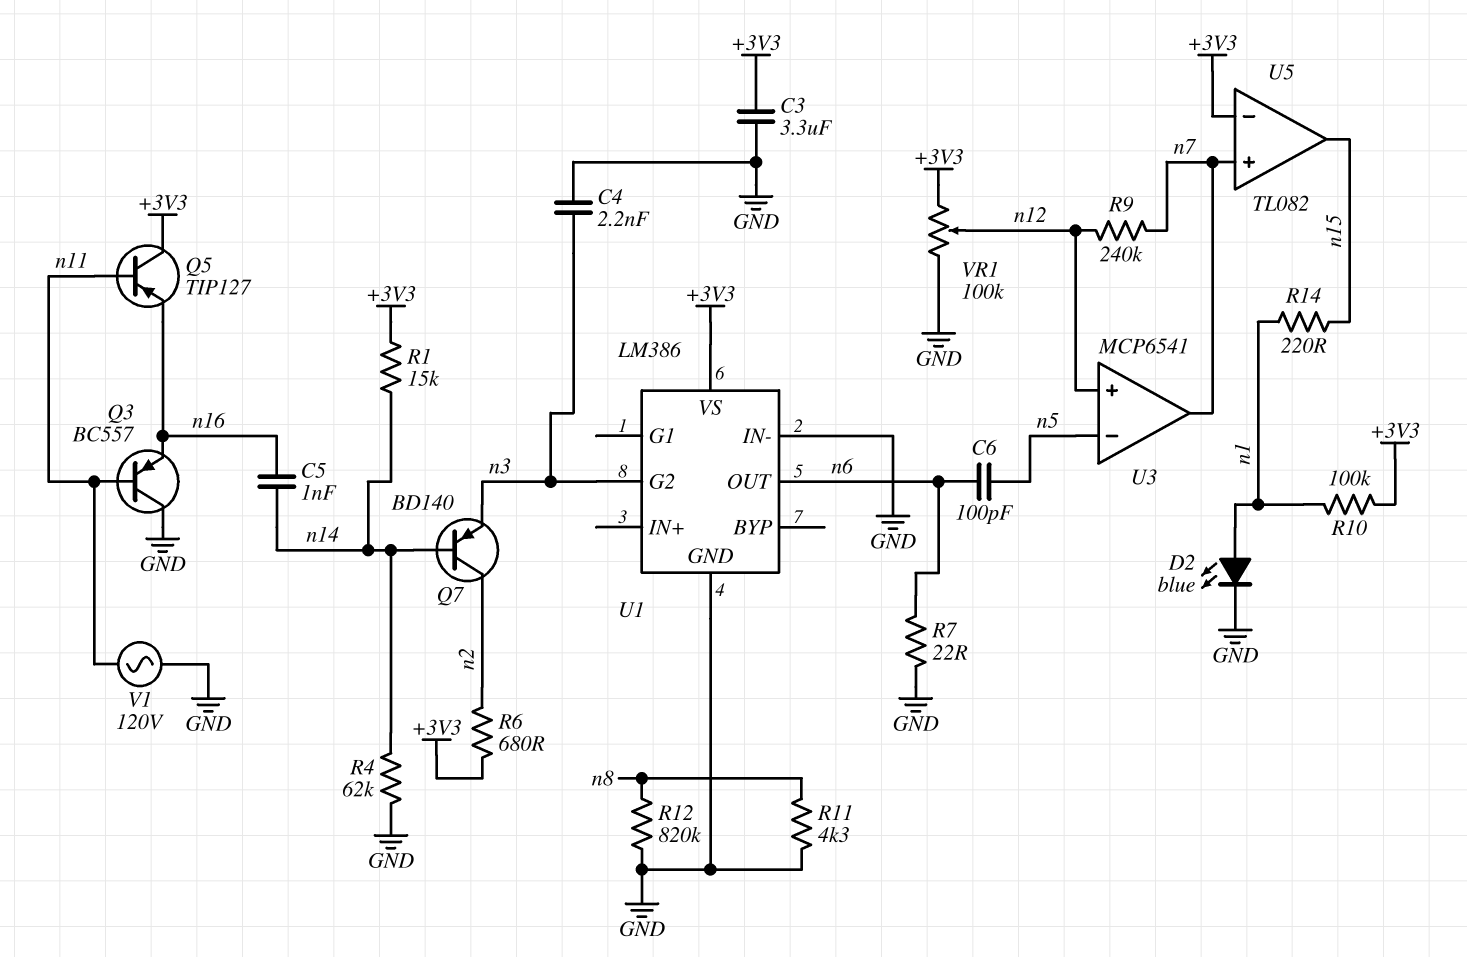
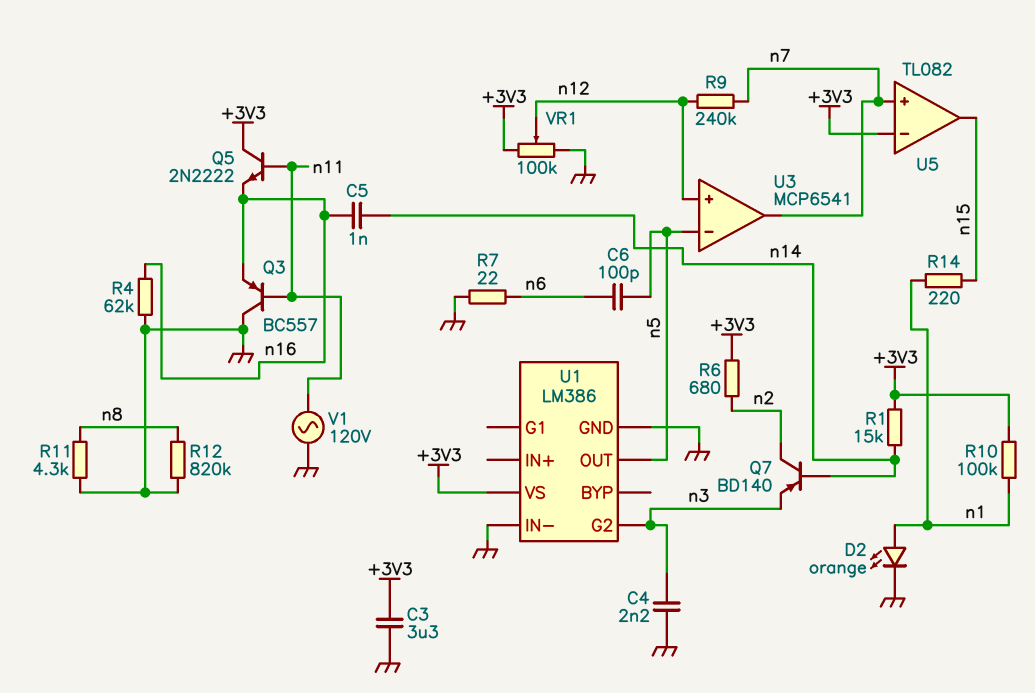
D2: LED blue (A n1, K GND) -> LED orange (A n1, K GND)
Q5: PNP TIP127 (B n11, C +3V3, E n16) -> NPN 2N2222 (B n11, C +3V3, E n16)
R4: 62k (GND, n14) -> 62k (GND, n16)
U1 pin OUT: n6 -> n5

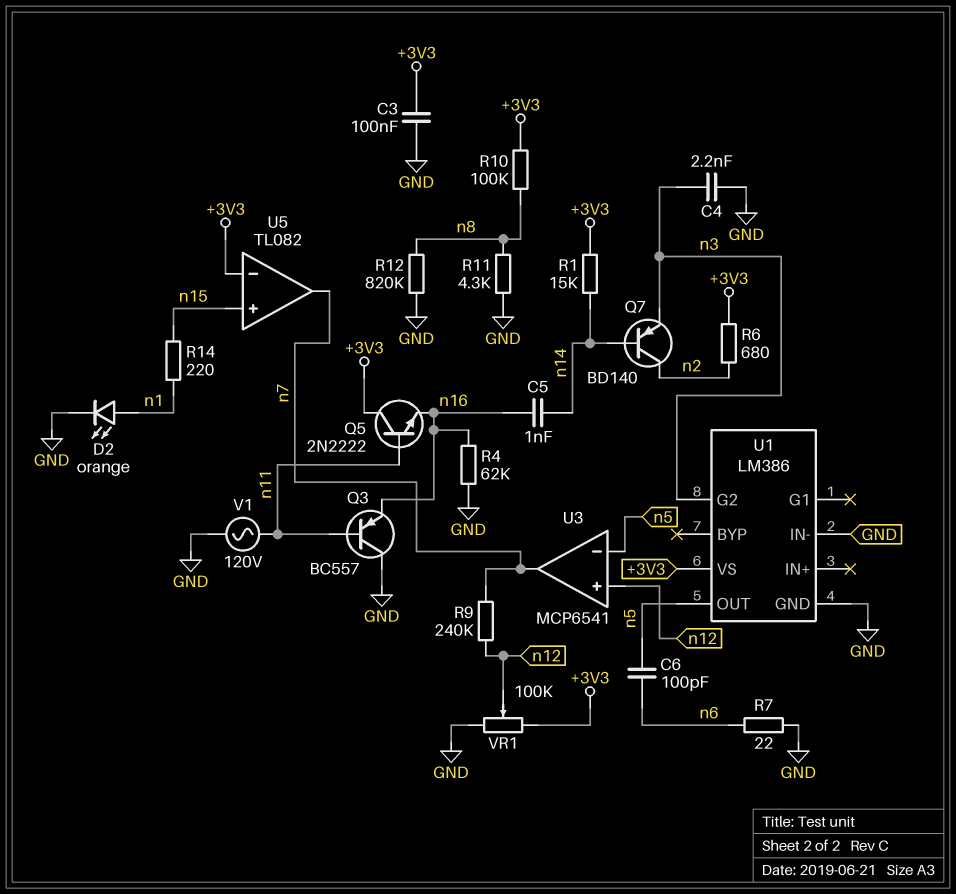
C3: 3.3uF (+3V3, GND) -> 100nF (+3V3, GND)
R10: 100k (+3V3, n1) -> 100k (+3V3, n8)
U5 pin in+: n7 -> n15
U5 pin out: n15 -> n7

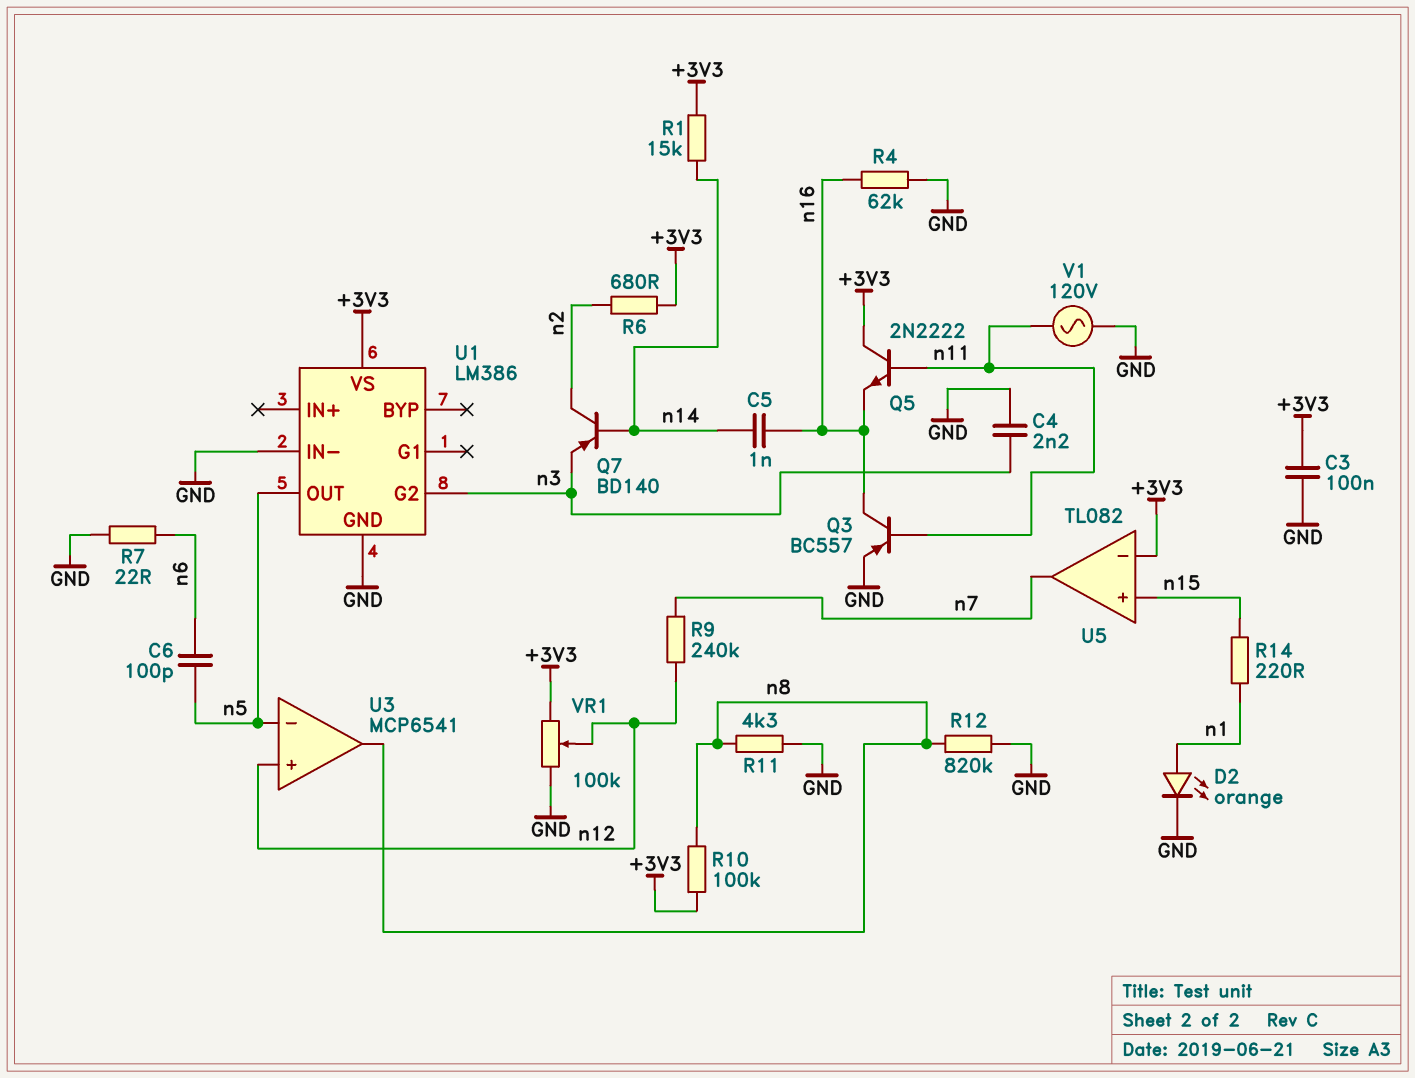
Q3: PNP BC557 (B n11, C GND, E n16) -> PNP BC557 (B n11, C n16, E GND)
U3 pin out: n7 -> n8

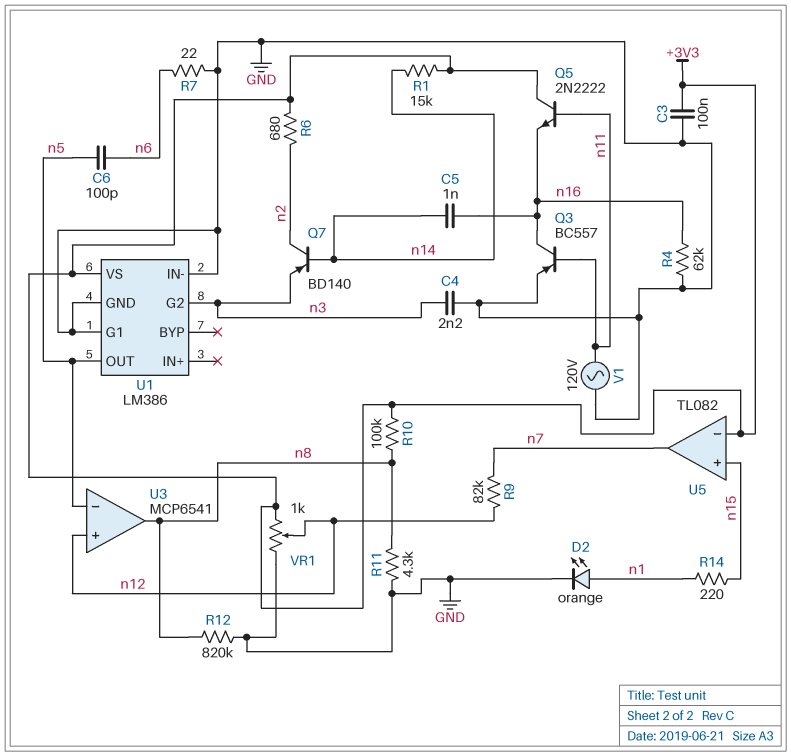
R9: 240k (n7, n12) -> 82k (n7, n12)
U1 pin G1: none -> GND
VR1: 100k (+3V3, GND, wiper n12) -> 1k (+3V3, GND, wiper n12)

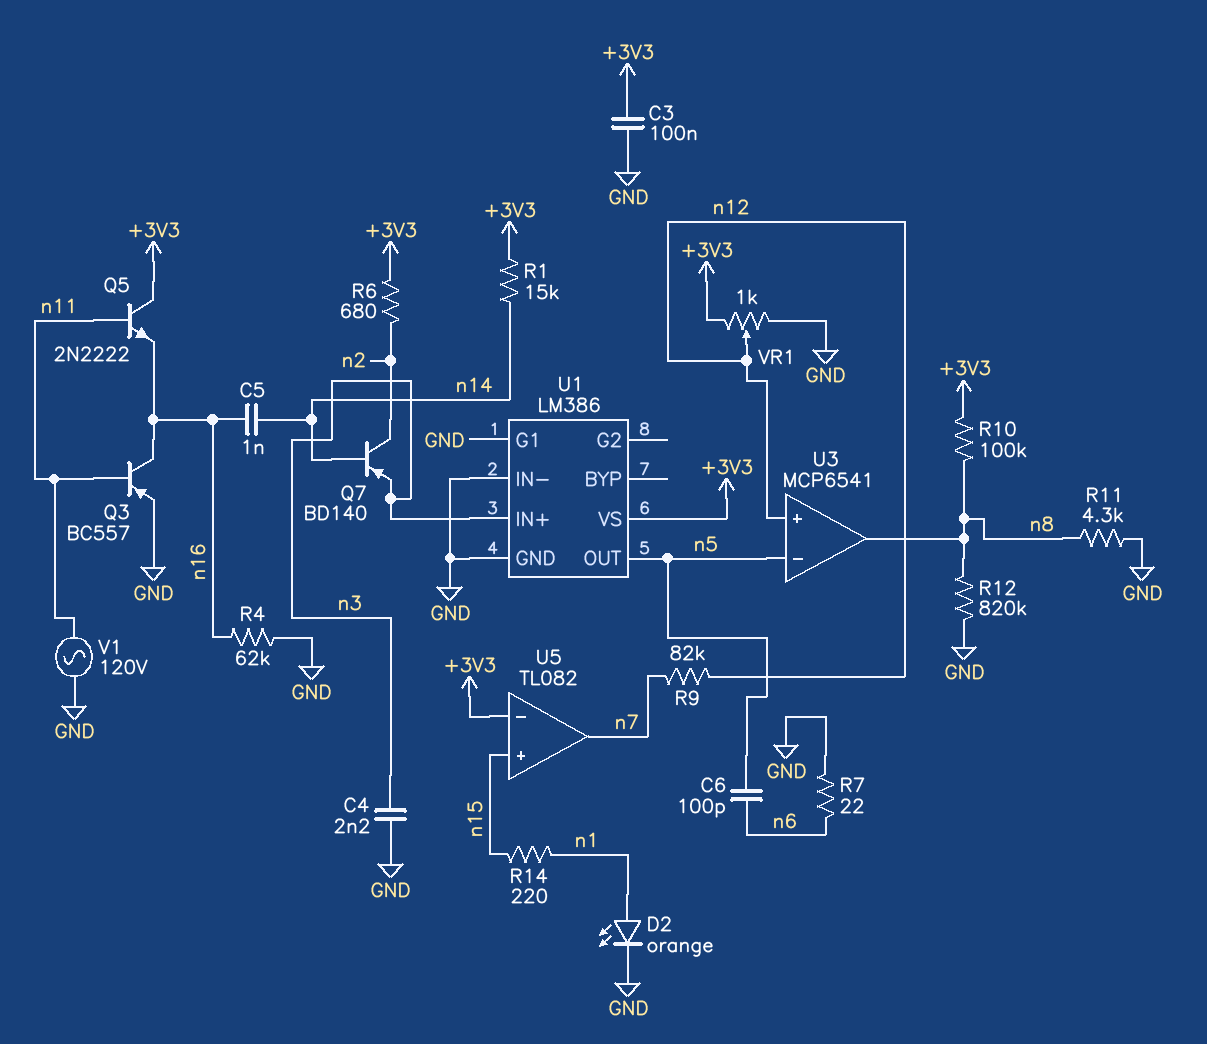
U1 pin G2: n3 -> none
U1 pin IN+: none -> n3

